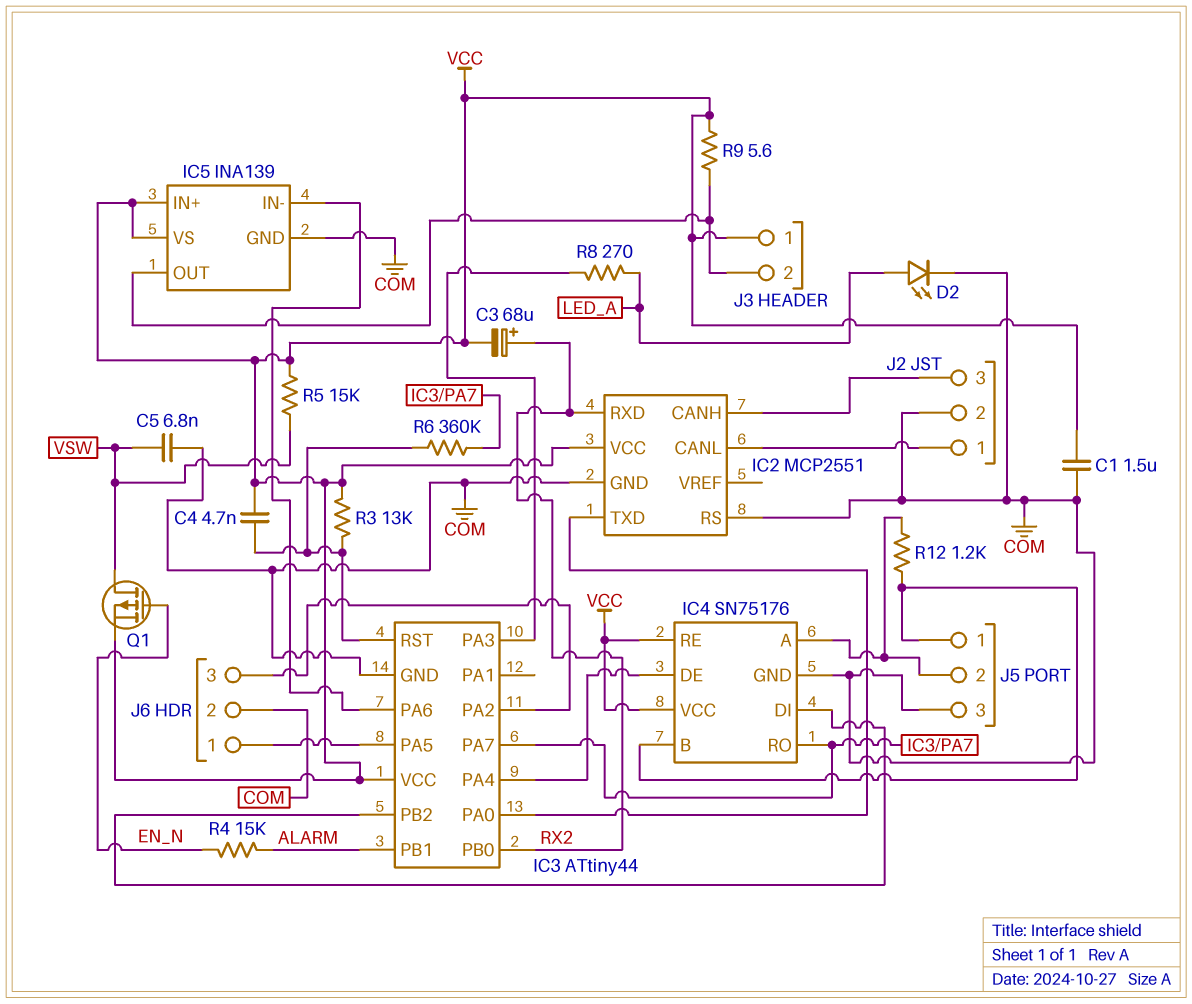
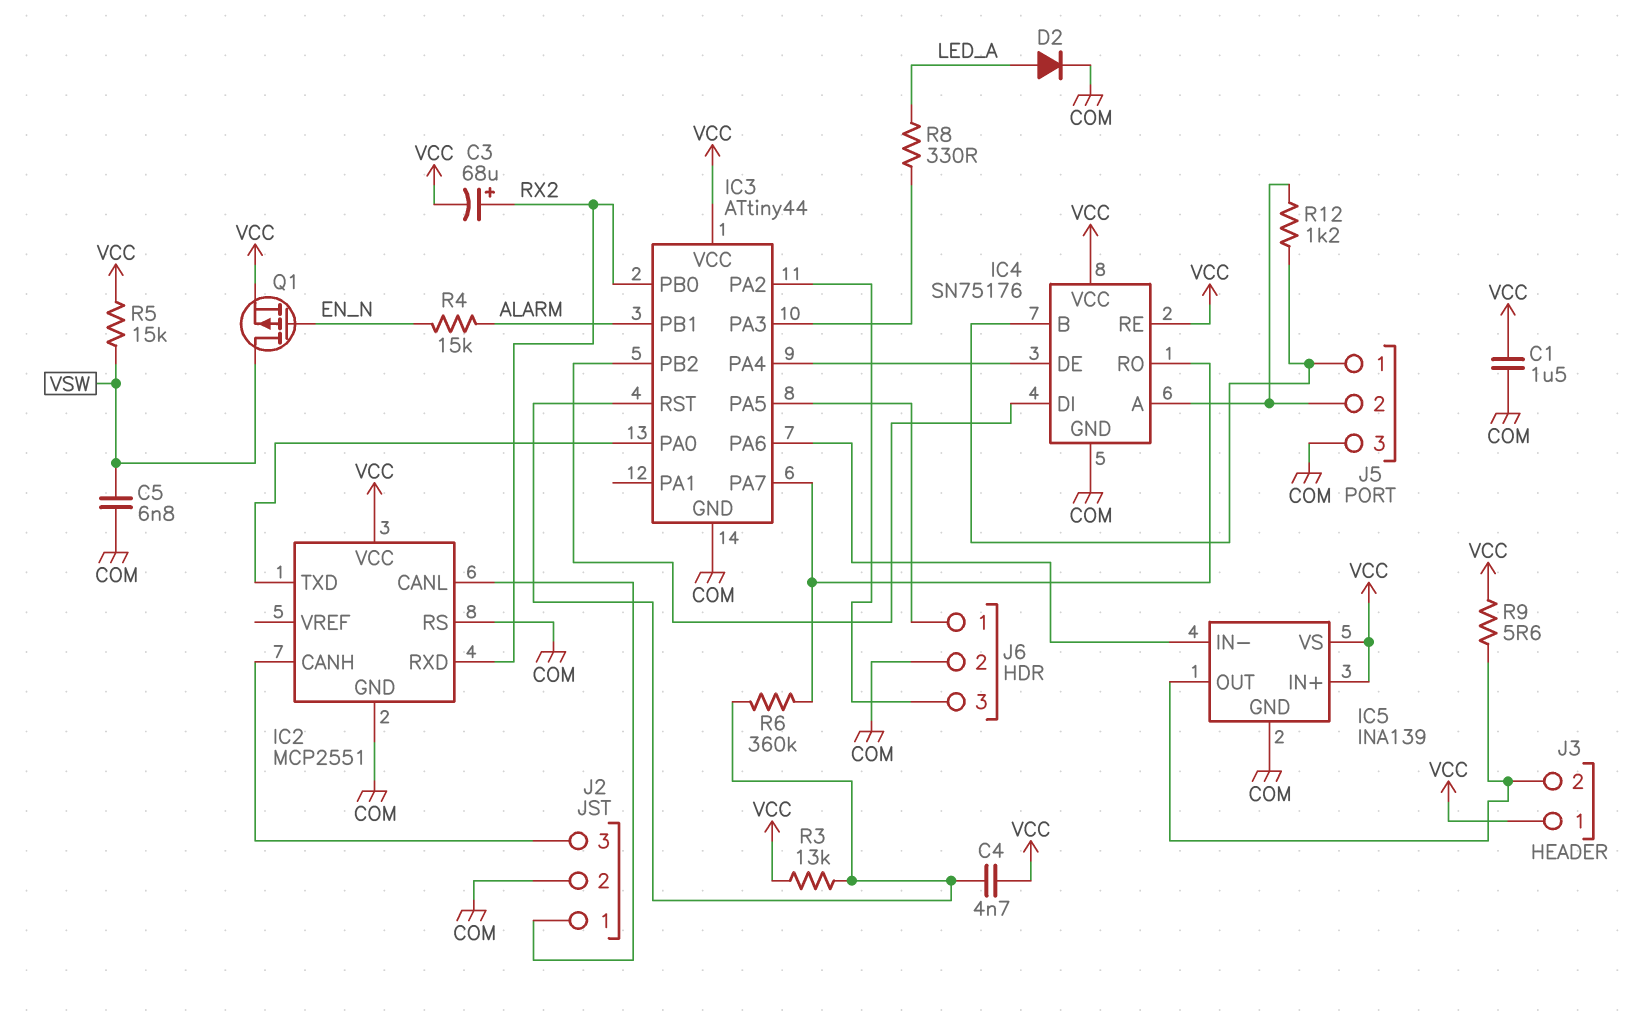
D2: LED (A LED_A, K COM) -> diode (A LED_A, K COM)
R8: 270 (IC3/PA3, LED_A) -> 330 (IC3/PA3, LED_A)

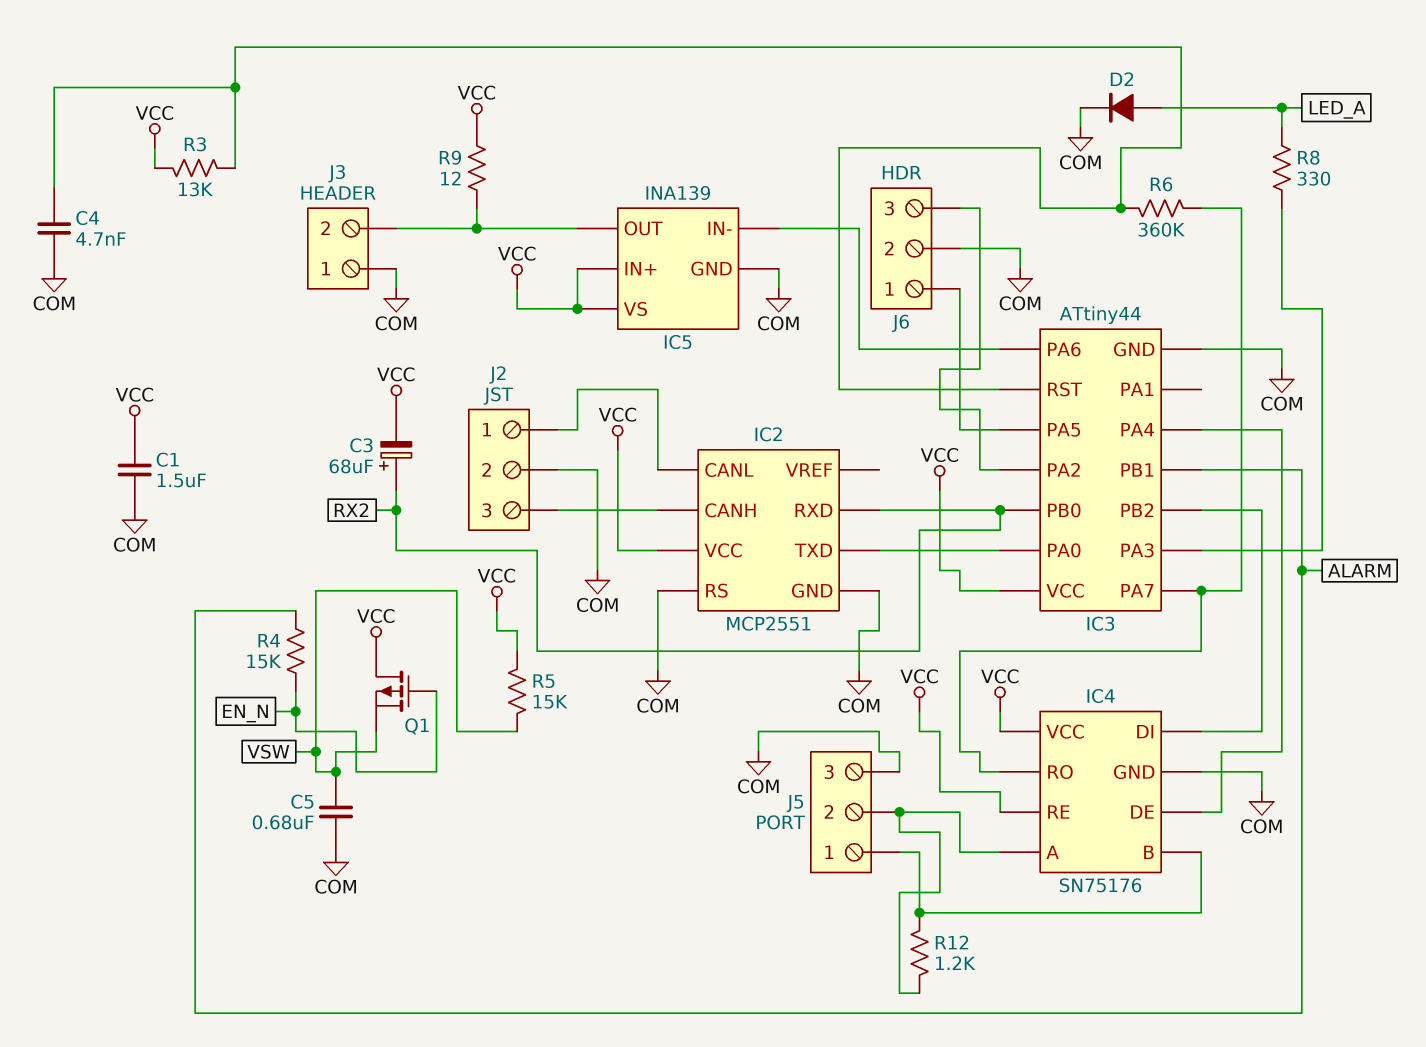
C4: 4.7nF (IC3/RST, VCC) -> 4.7nF (COM, IC3/RST)
C5: 6.8nF (COM, VSW) -> 680nF (COM, VSW)
J3 pin 1: VCC -> COM
Q1: PMOS (G EN_N, D VSW, S VCC) -> PMOS (G EN_N, D VCC, S VSW)
R9: 5.6 (IC5/OUT, VCC) -> 12 (IC5/OUT, VCC)

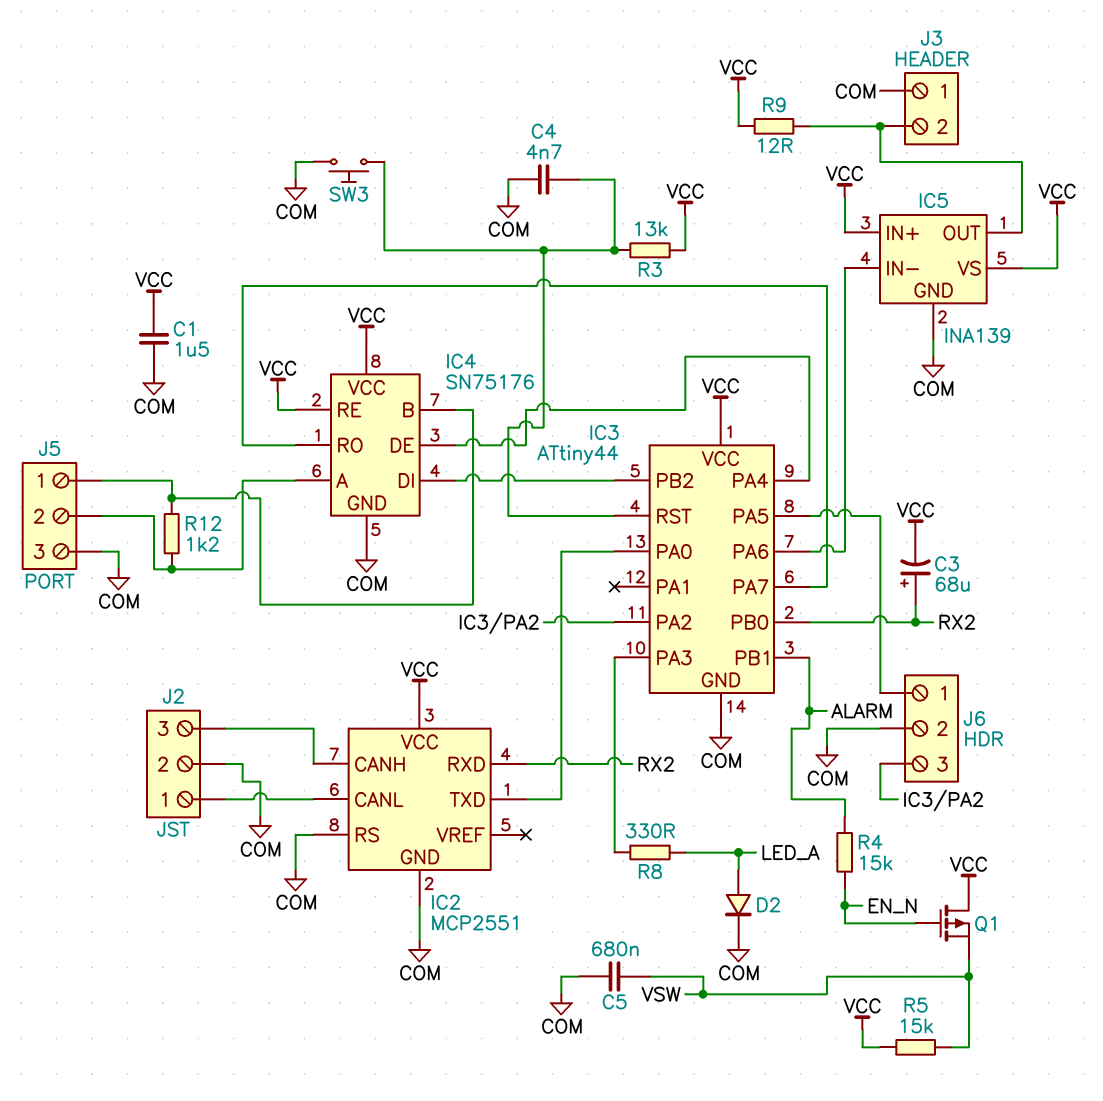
R6: 360k (IC3/PA7, IC3/RST) -> none
SW3: none -> button (COM, IC3/RST)

